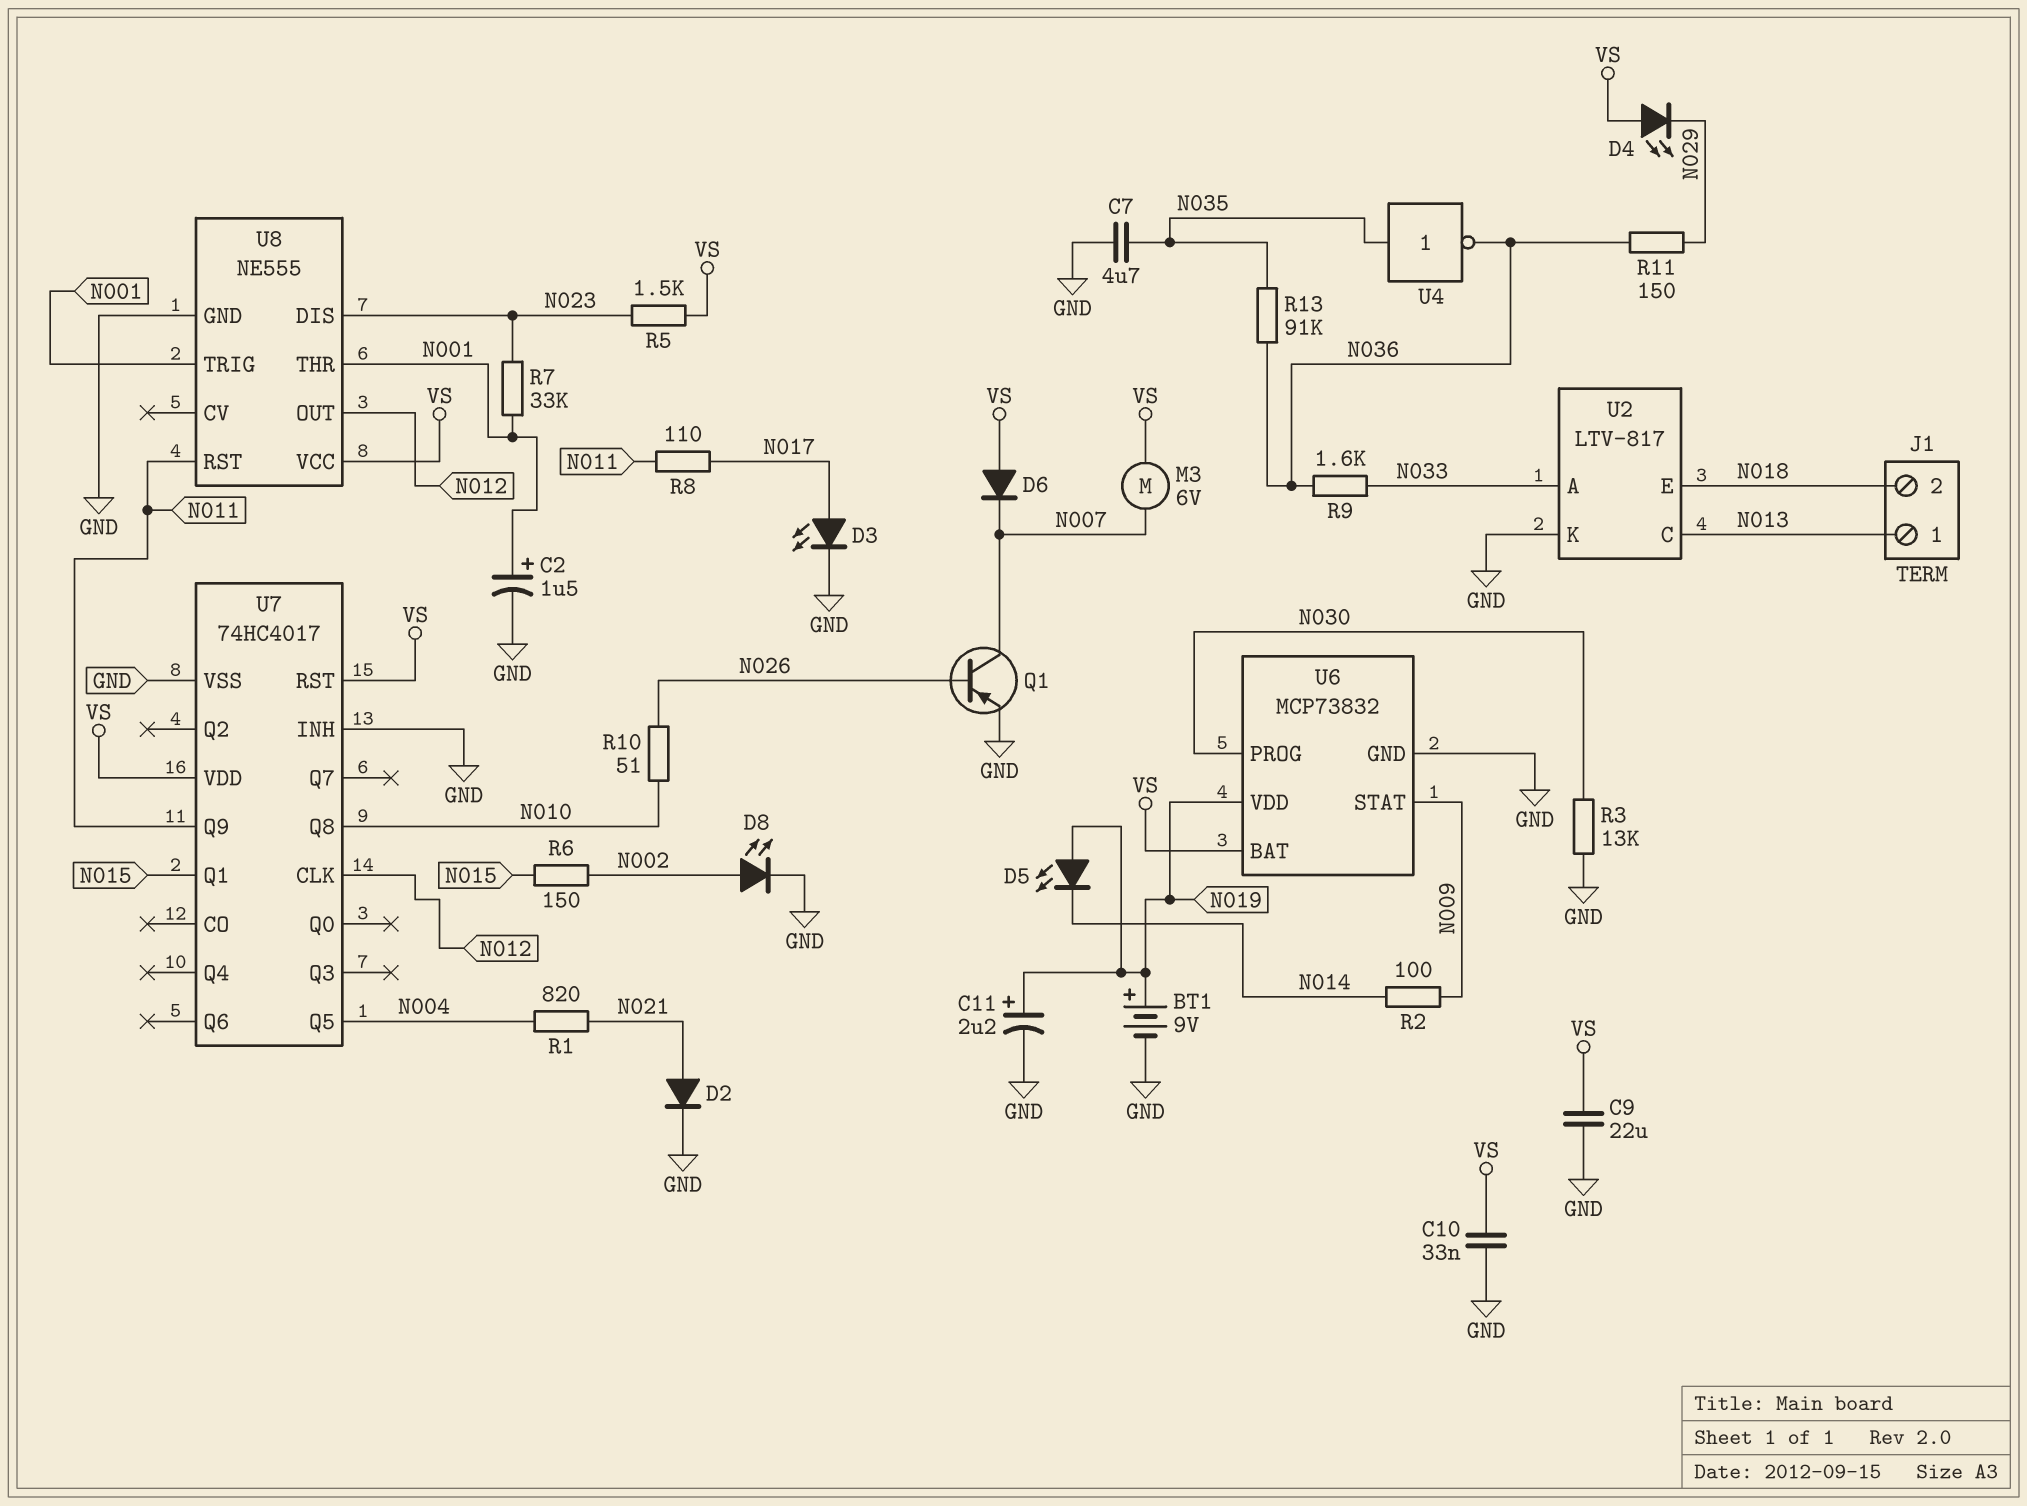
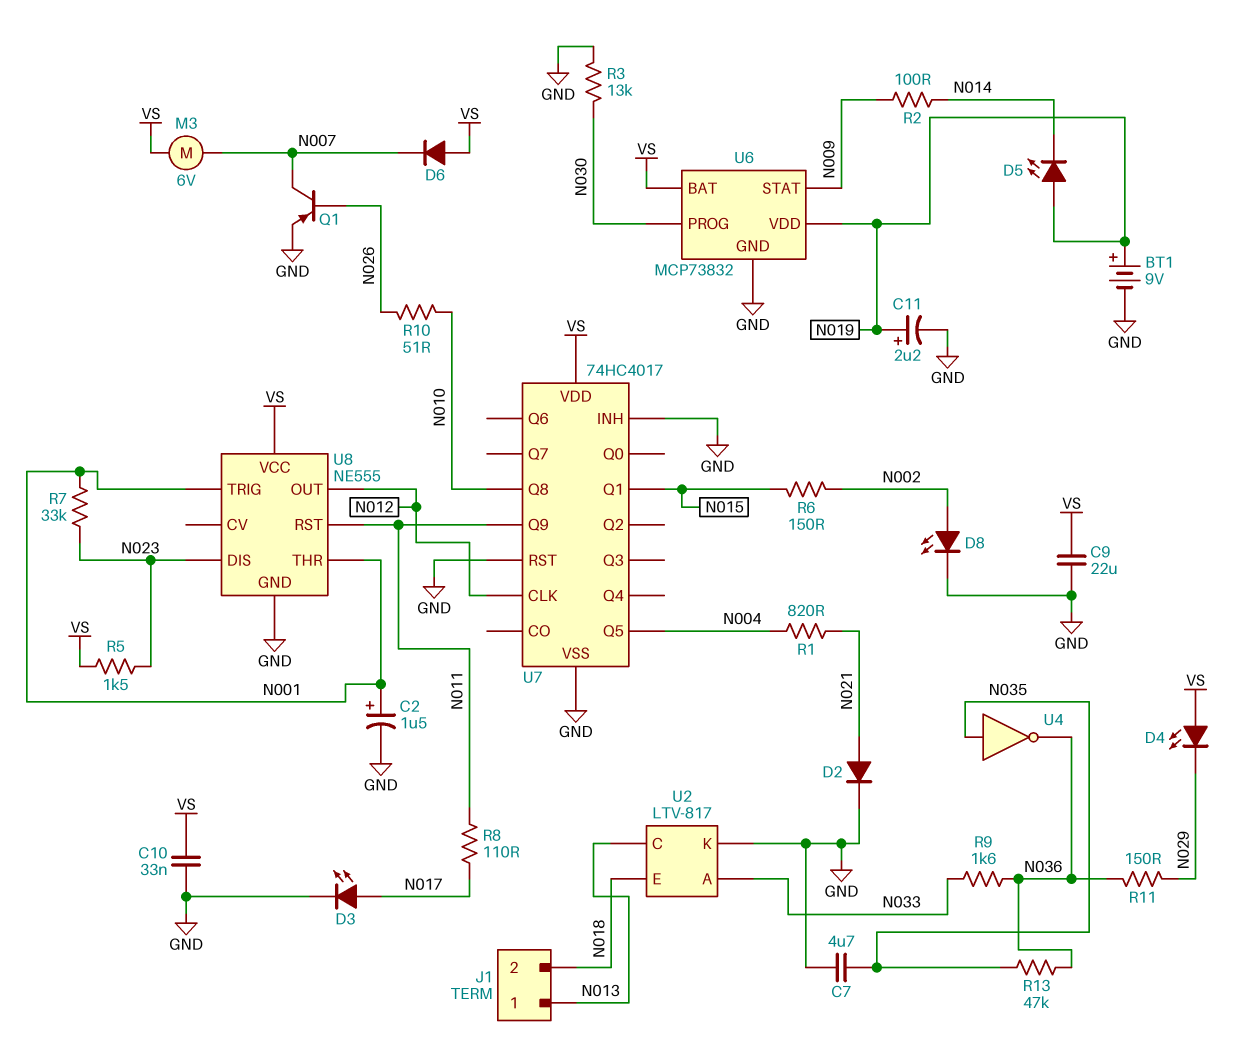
R13: 91k (N035, N036) -> 47k (N035, N036)
U7 pin RST: VS -> GND

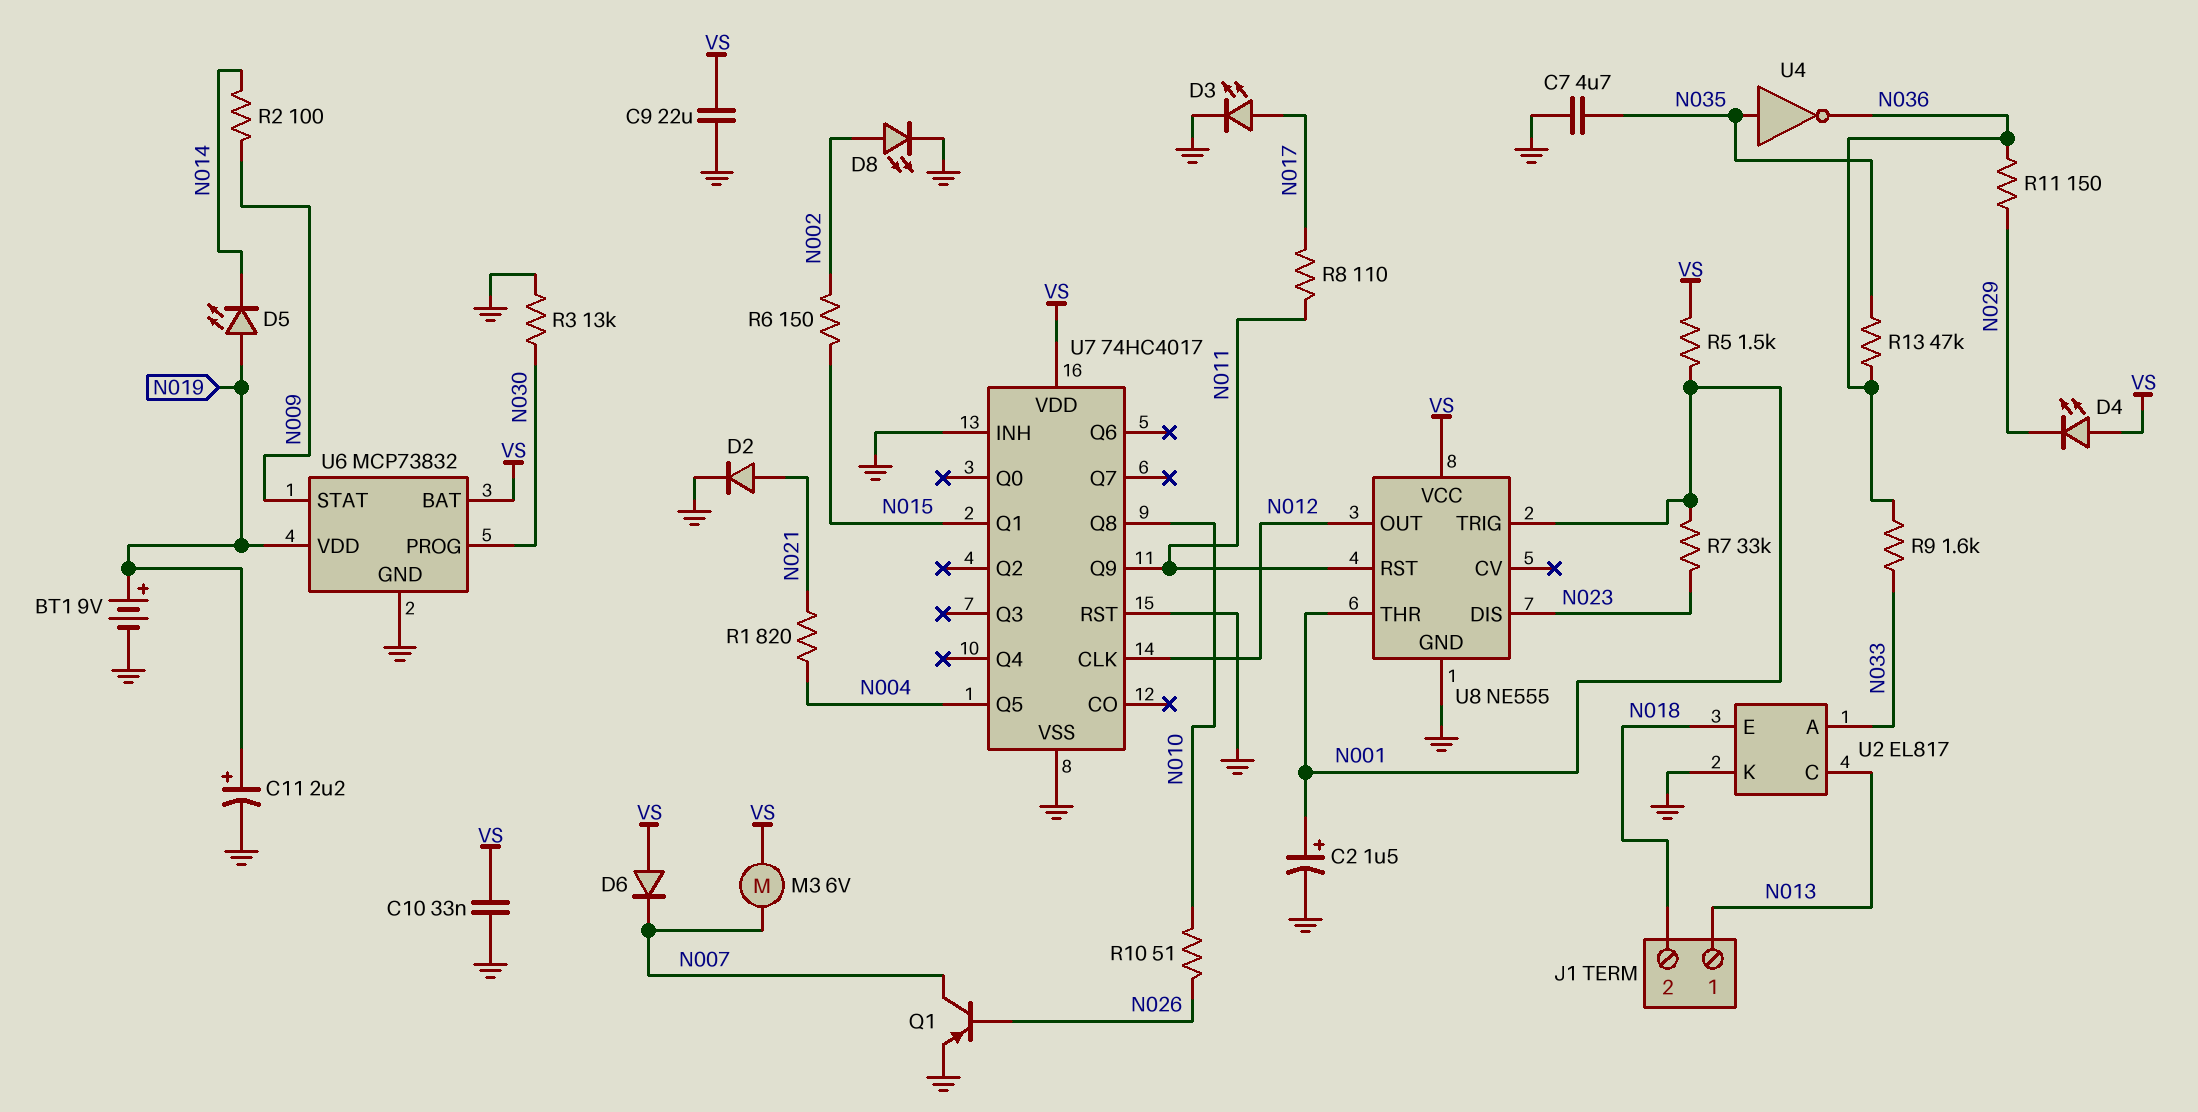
R5: 1.5k (N023, VS) -> 1.5k (N001, VS)
U2: LTV-817 -> EL817

